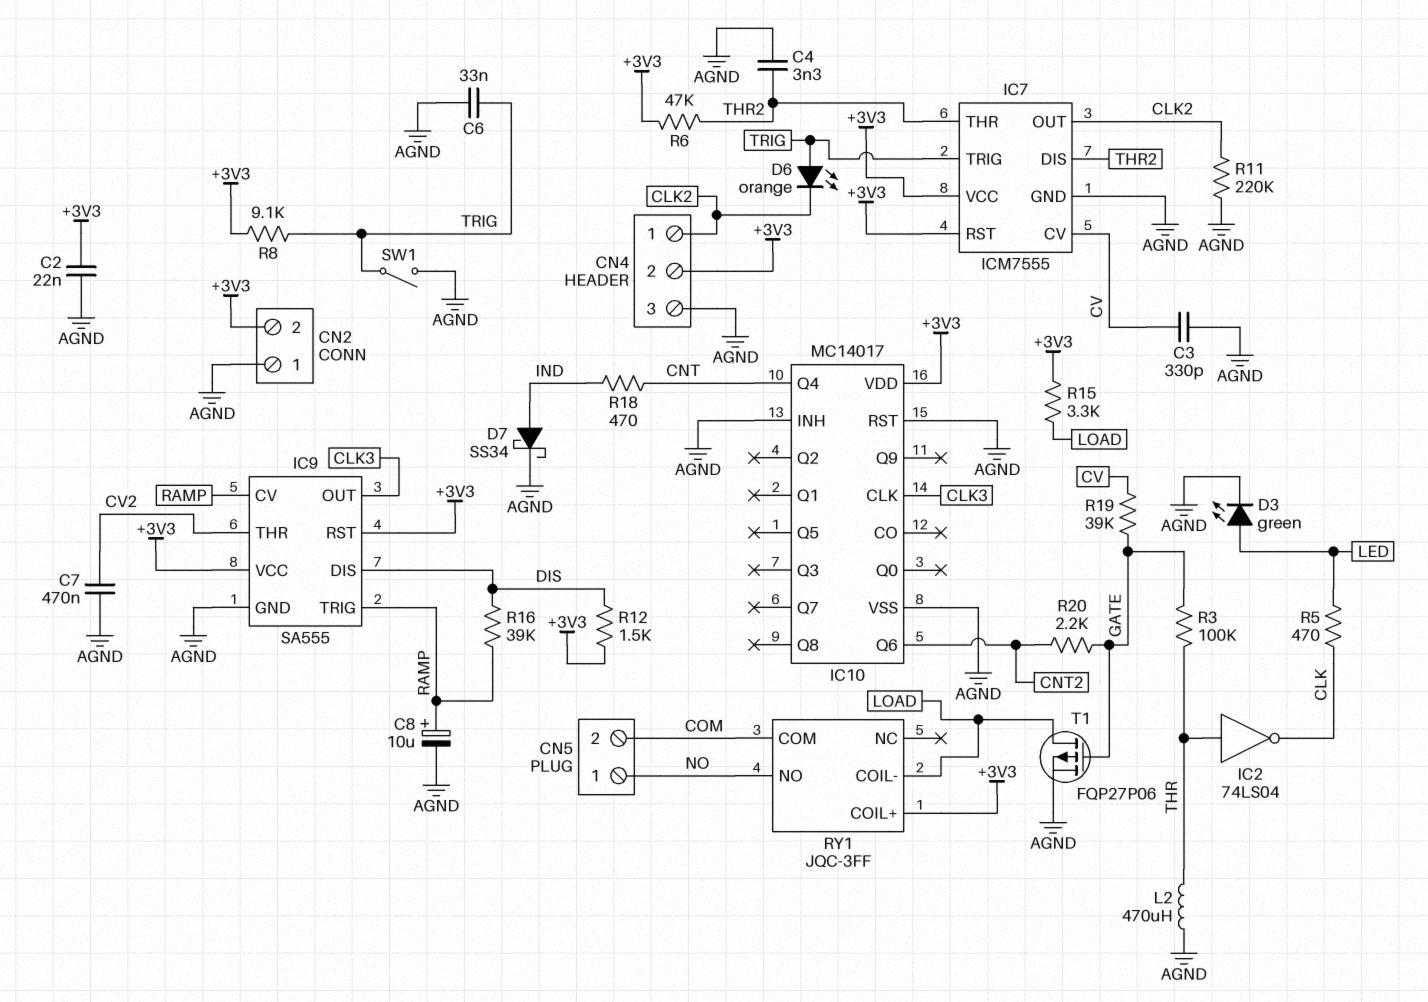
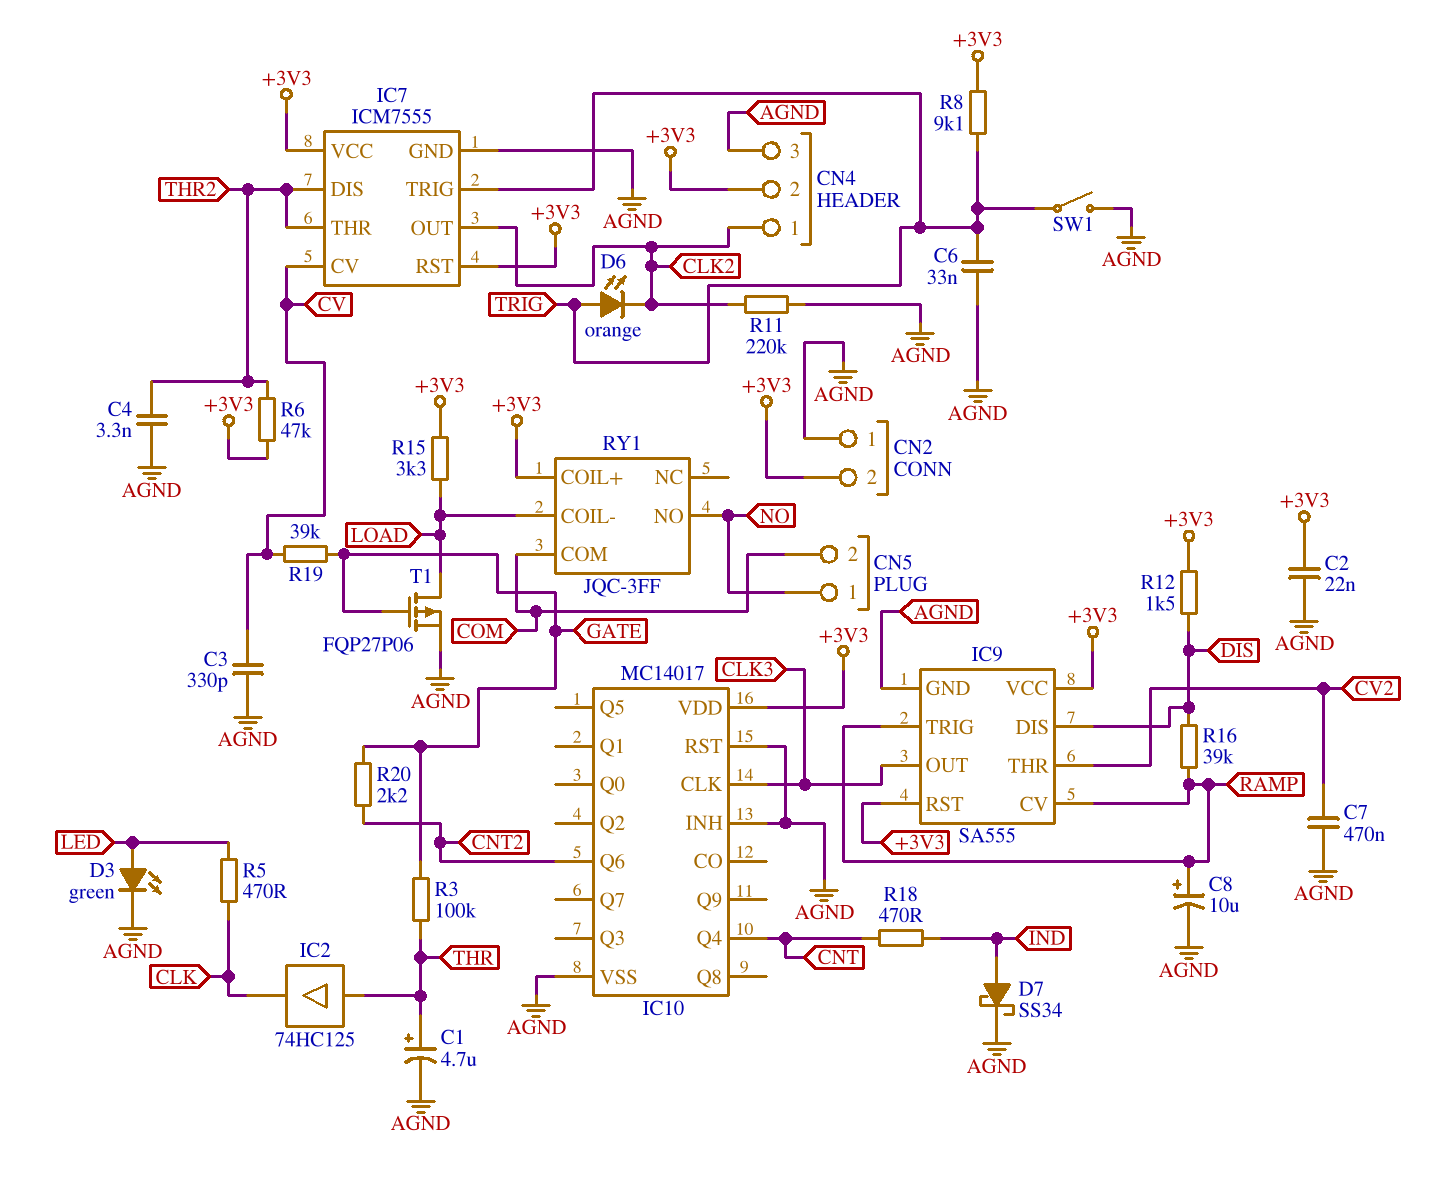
C1: none -> 4.7uF (plus THR, minus AGND)
IC2: NOT 74LS04 (in THR, out CLK) -> buffer 74HC125 (in THR, out CLK)
L2: 470uH (AGND, THR) -> none

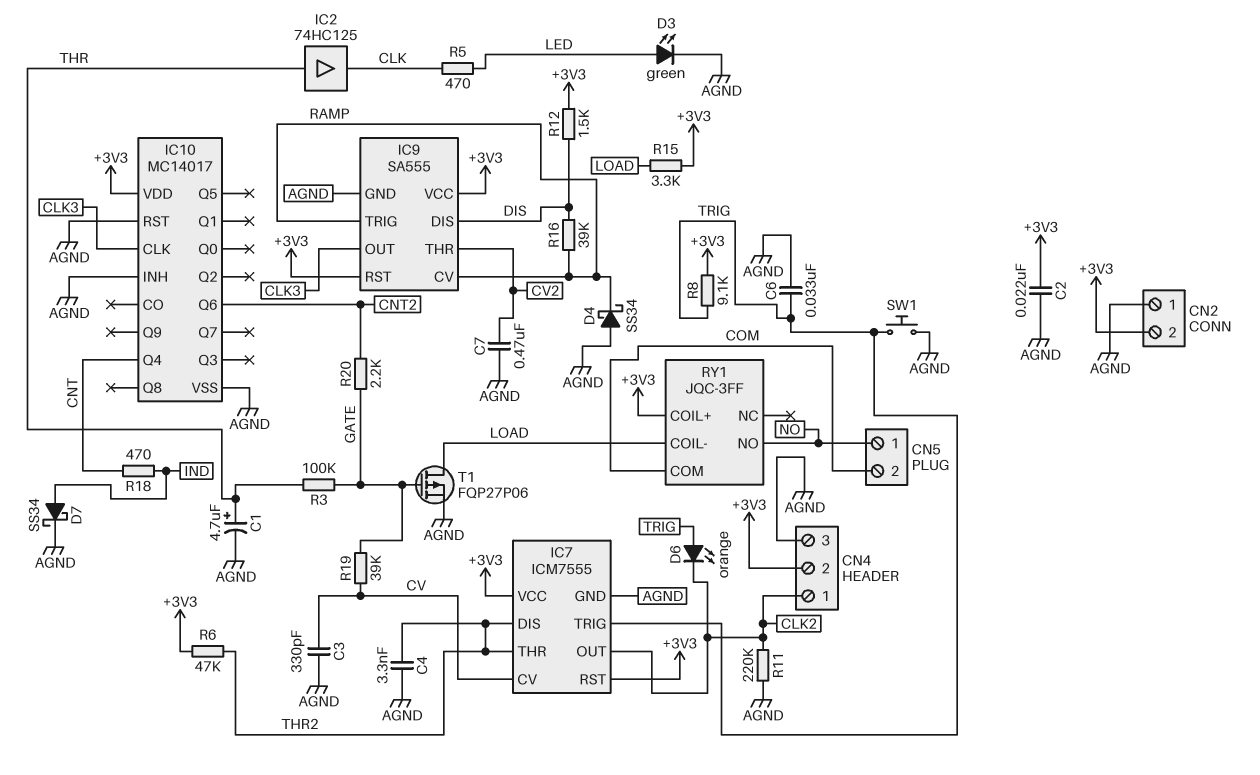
C8: 10uF (plus RAMP, minus AGND) -> none
D4: none -> schottky SS34 (A AGND, K RAMP)
SW1: switch (AGND, TRIG) -> button (AGND, TRIG)

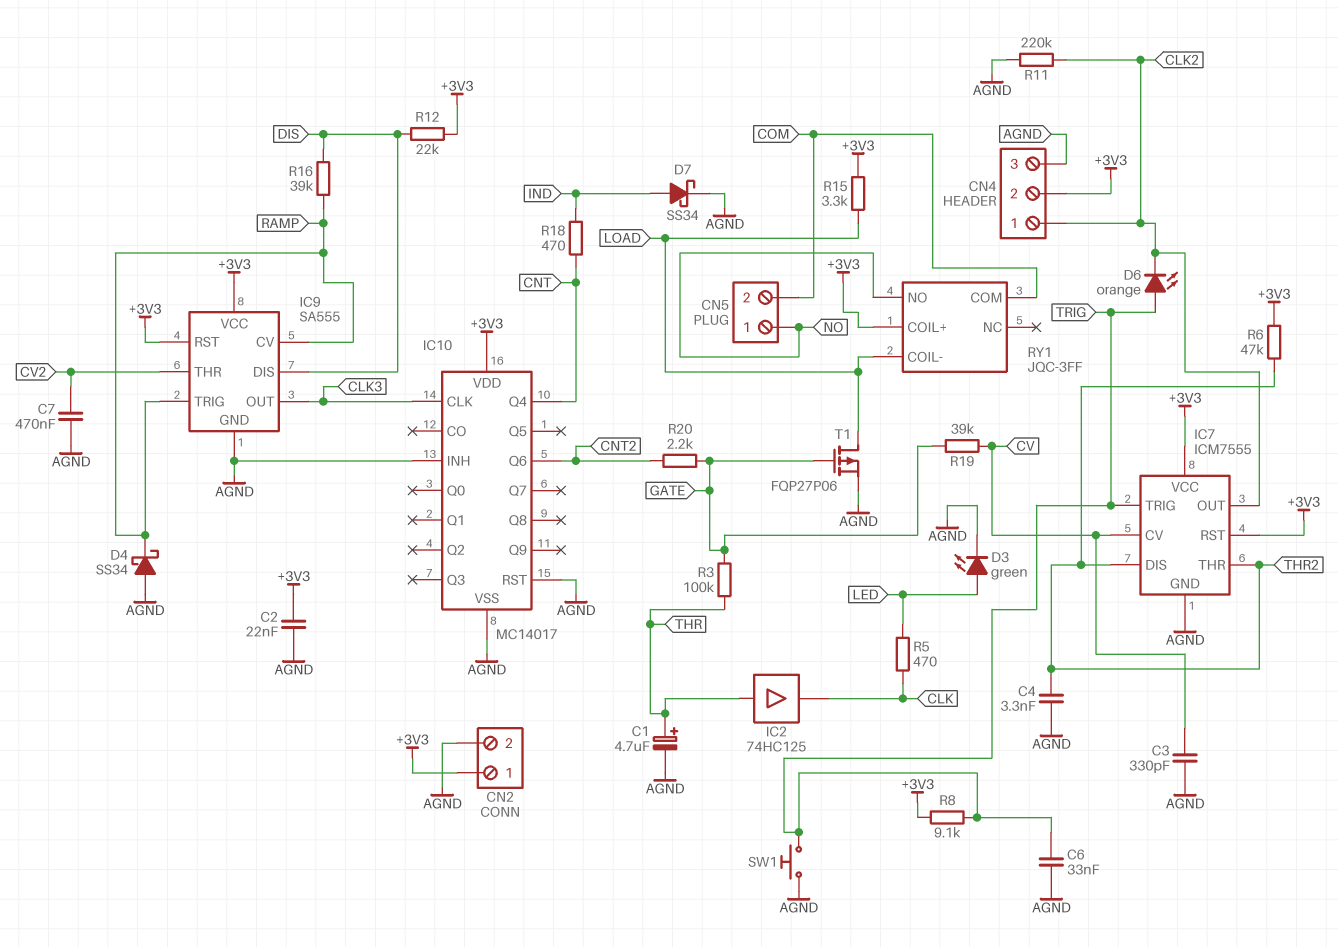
CN2 pin 1: AGND -> +3V3
CN2 pin 2: +3V3 -> AGND
R12: 1.5k (+3V3, DIS) -> 22k (+3V3, DIS)

